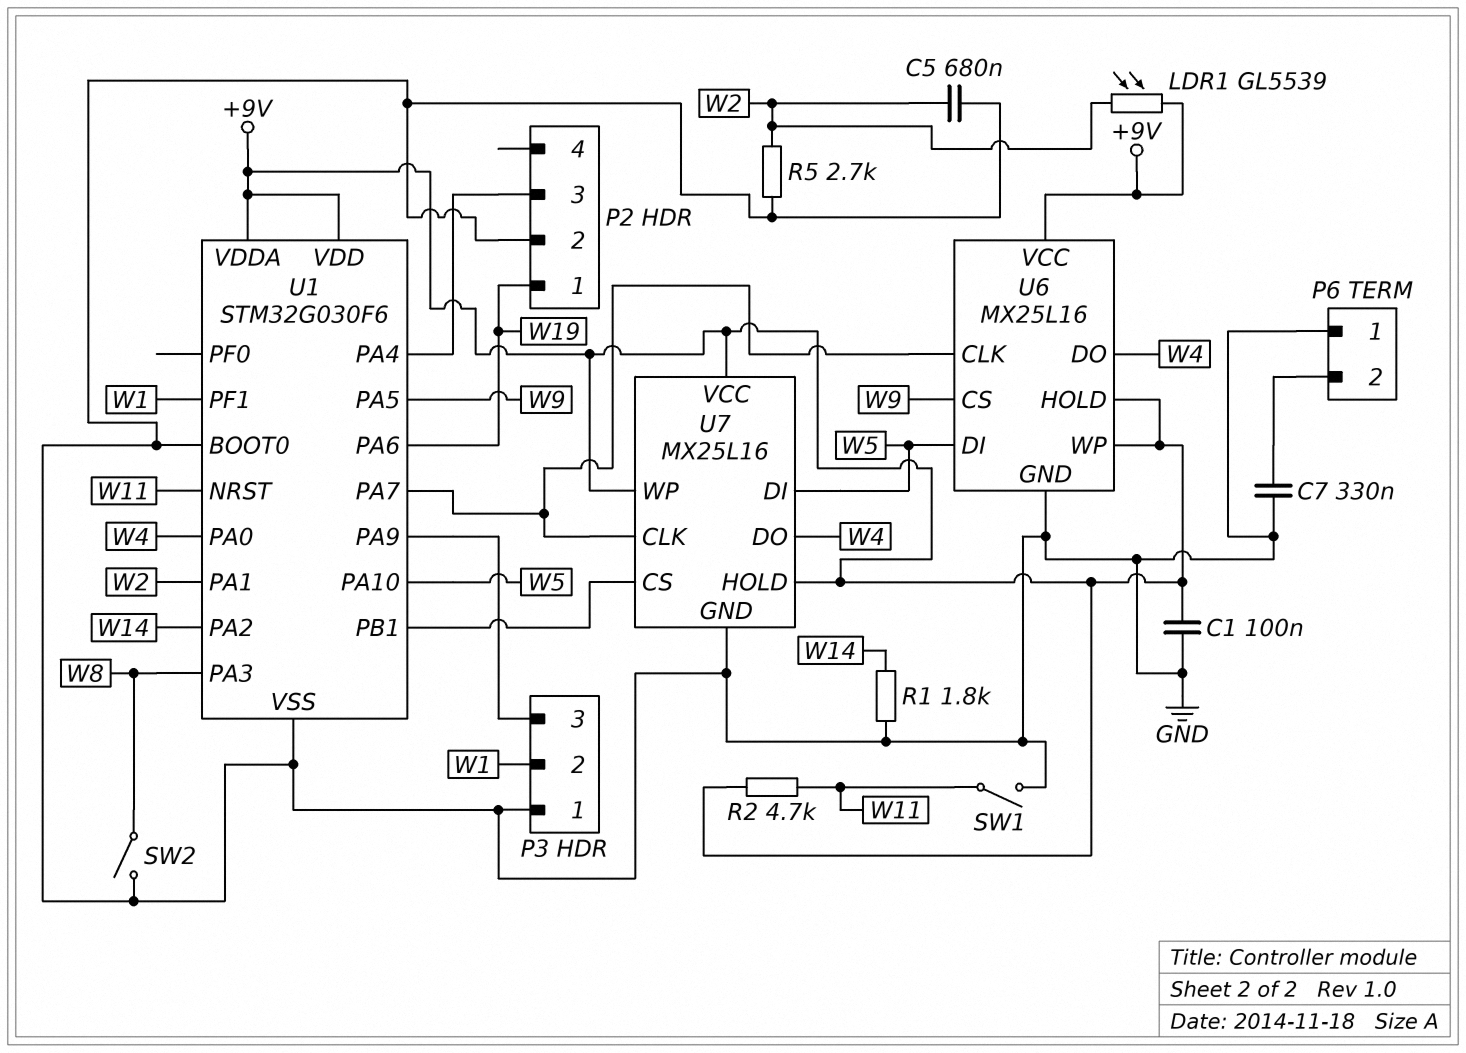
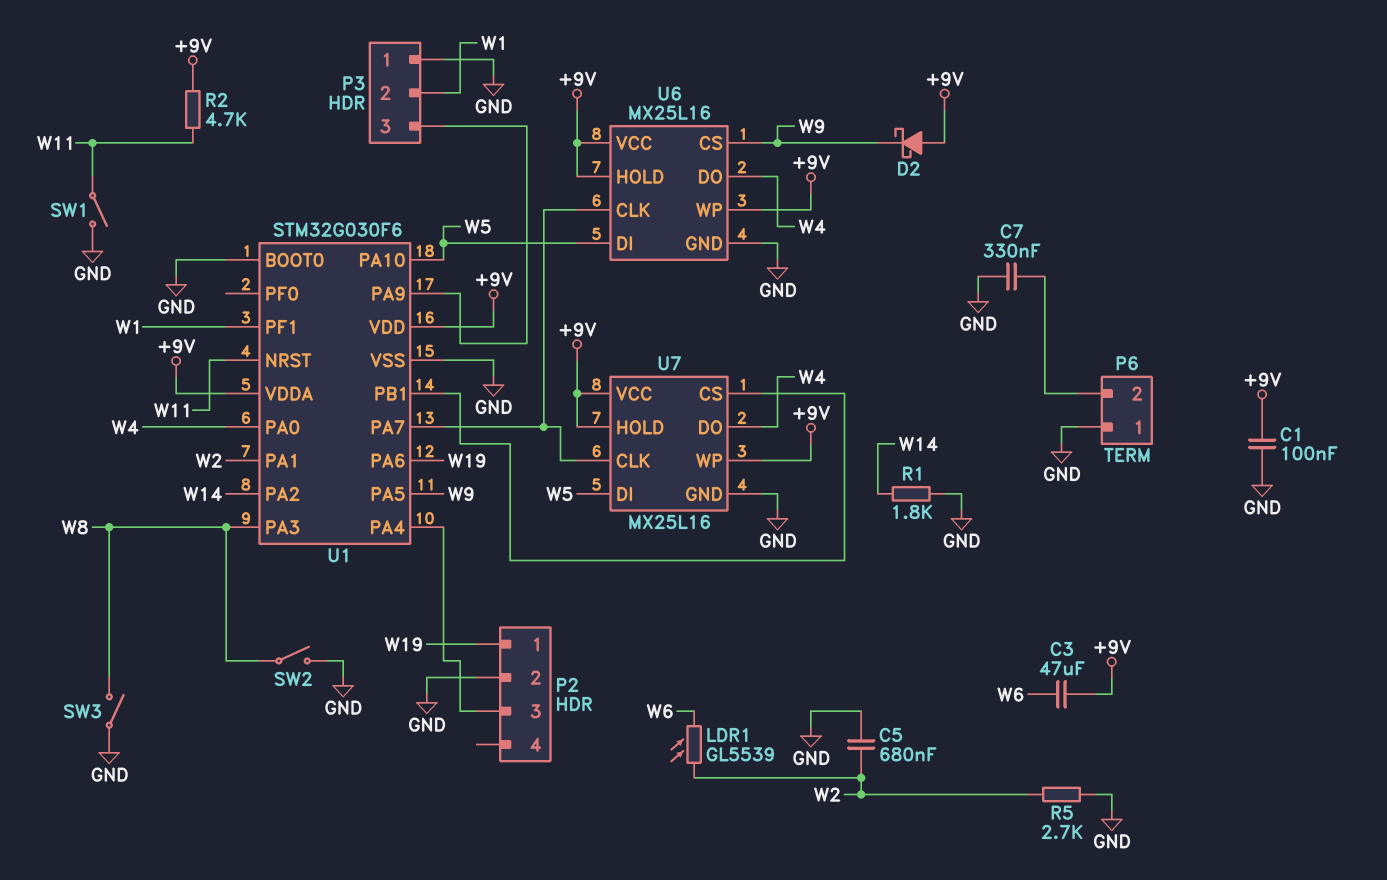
C3: none -> 47uF (+9V, W6)
D2: none -> schottky (A +9V, K W9)
LDR1: GL5539 (+9V, W2) -> GL5539 (W2, W6)
SW3: none -> switch (GND, W8)

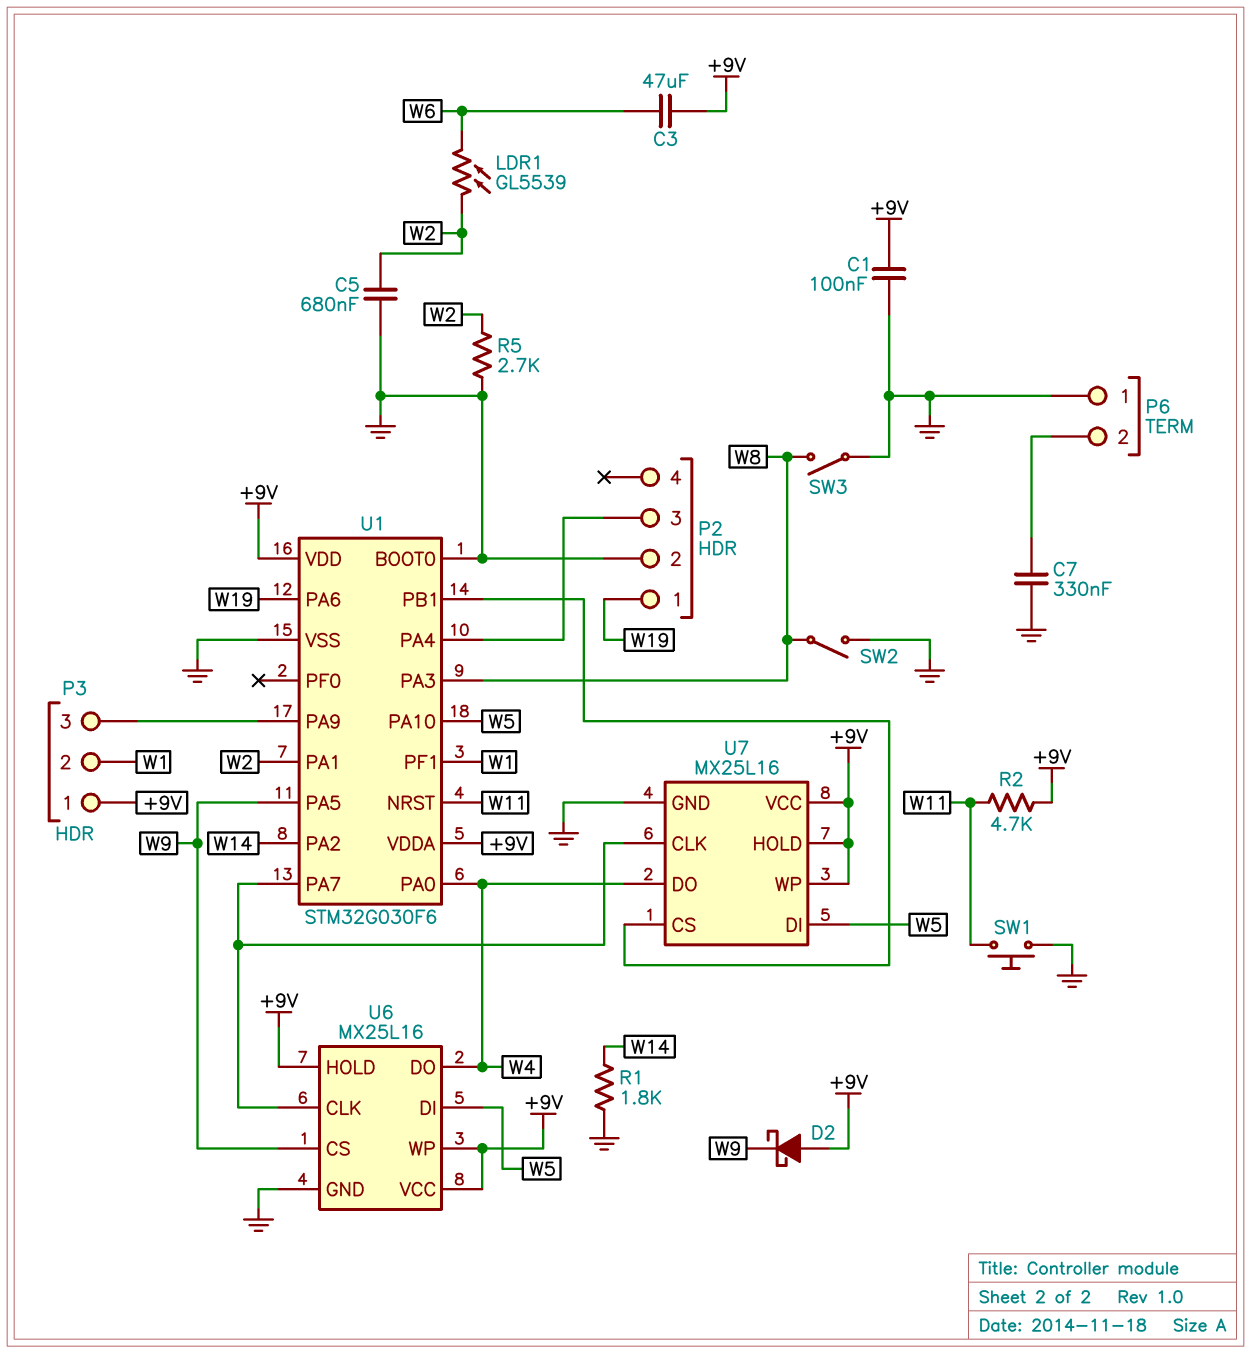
P3 pin 1: GND -> +9V
SW1: switch (GND, W11) -> button (GND, W11)

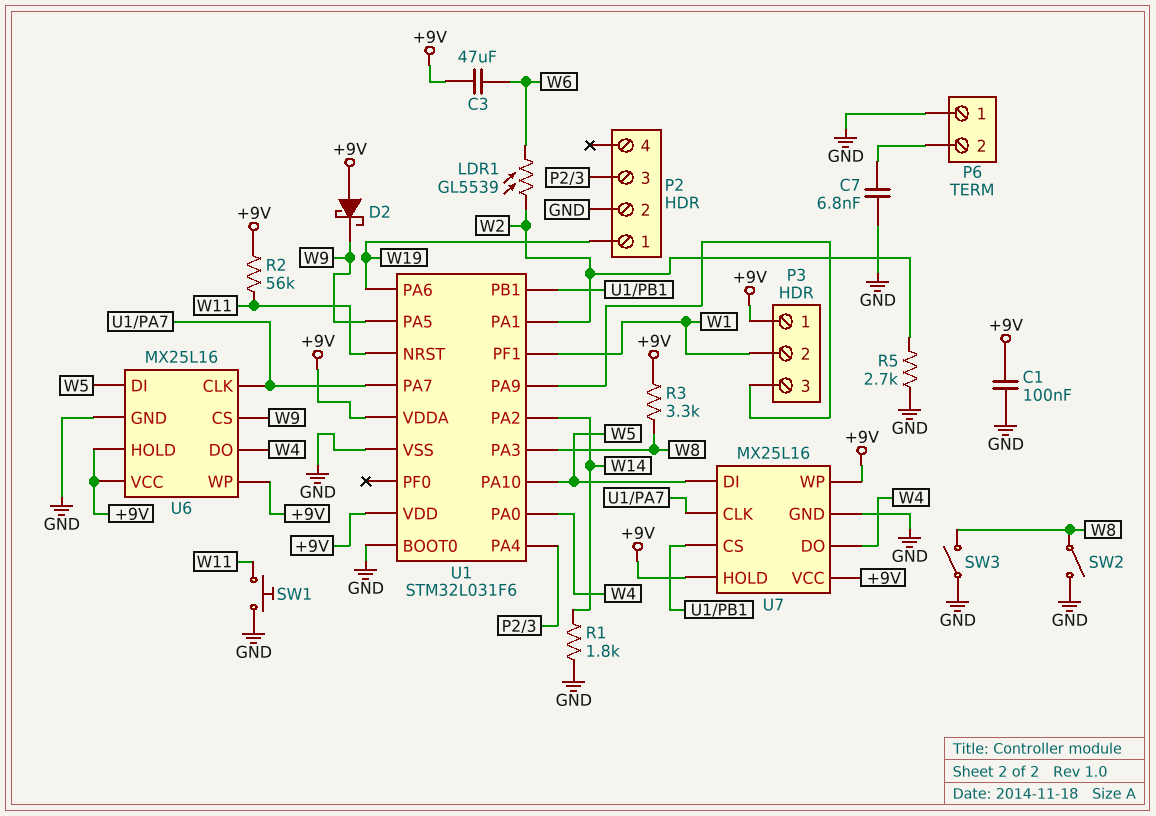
C5: 680nF (GND, W2) -> none
C7: 330nF (GND, P6/2) -> 6.8nF (GND, P6/2)
R2: 4.7k (+9V, W11) -> 56k (+9V, W11)
R3: none -> 3.3k (+9V, W8)
U1: STM32G030F6 -> STM32L031F6

